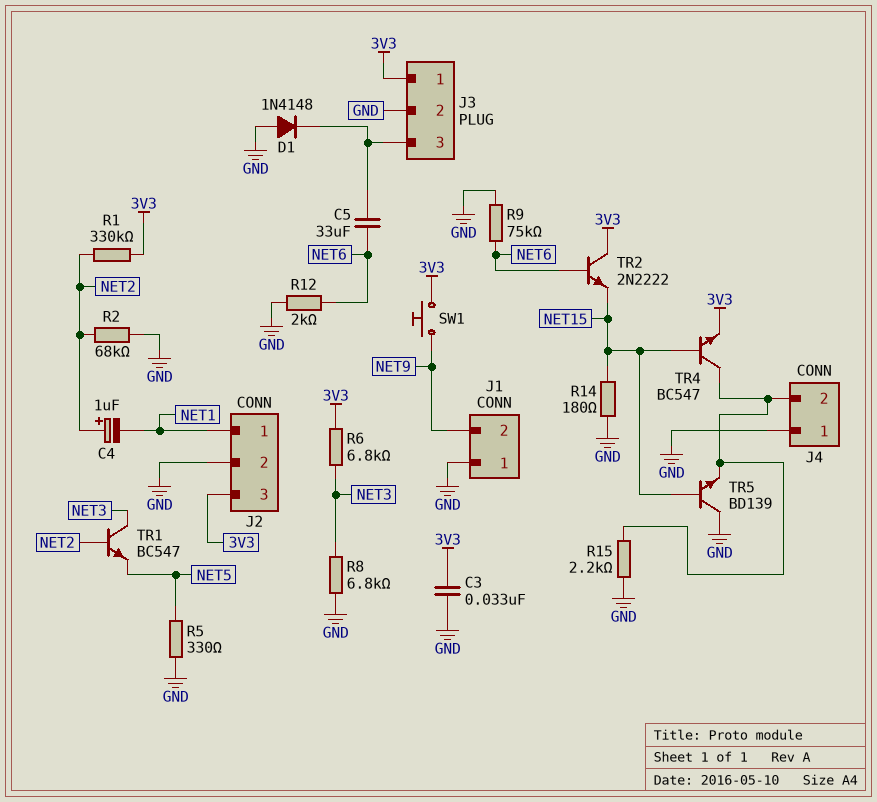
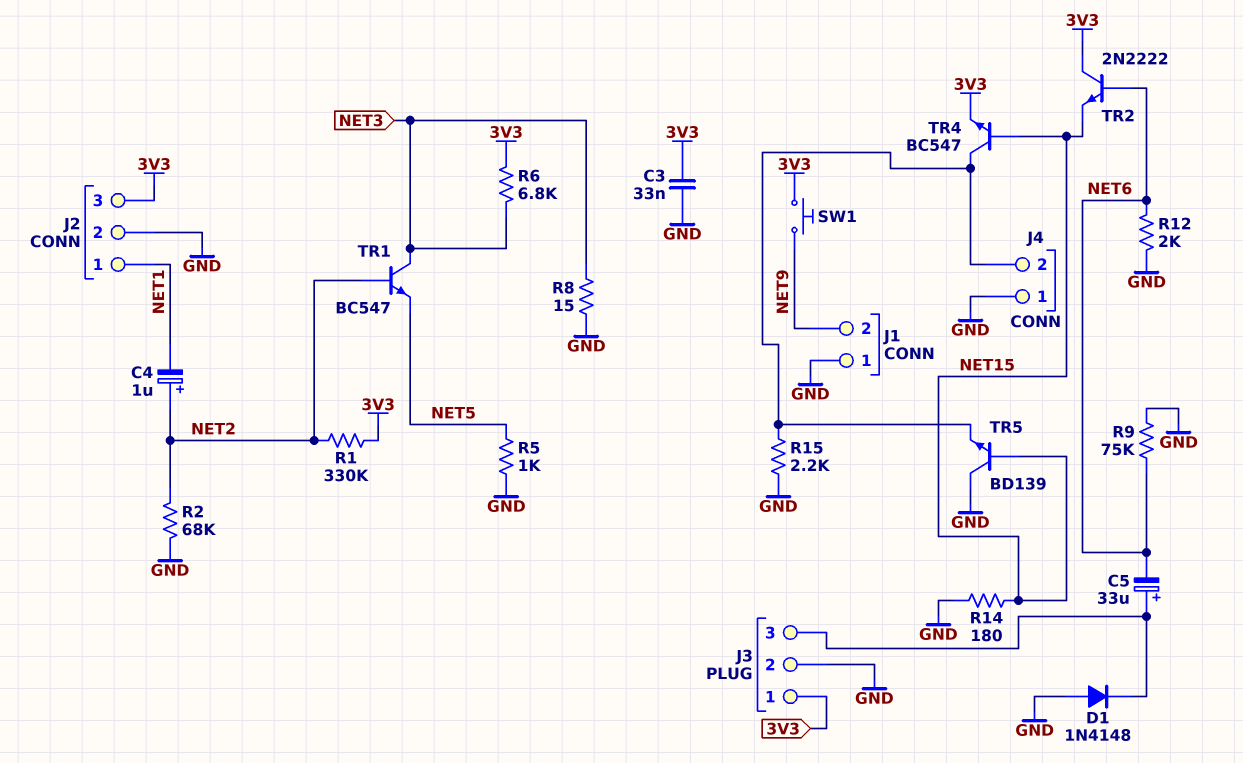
C5: 33uF (J3/3, NET6) -> 33uF (plus J3/3, minus NET6)
R5: 330 (GND, NET5) -> 1k (GND, NET5)
R8: 6.8k (GND, NET3) -> 15 (GND, NET3)

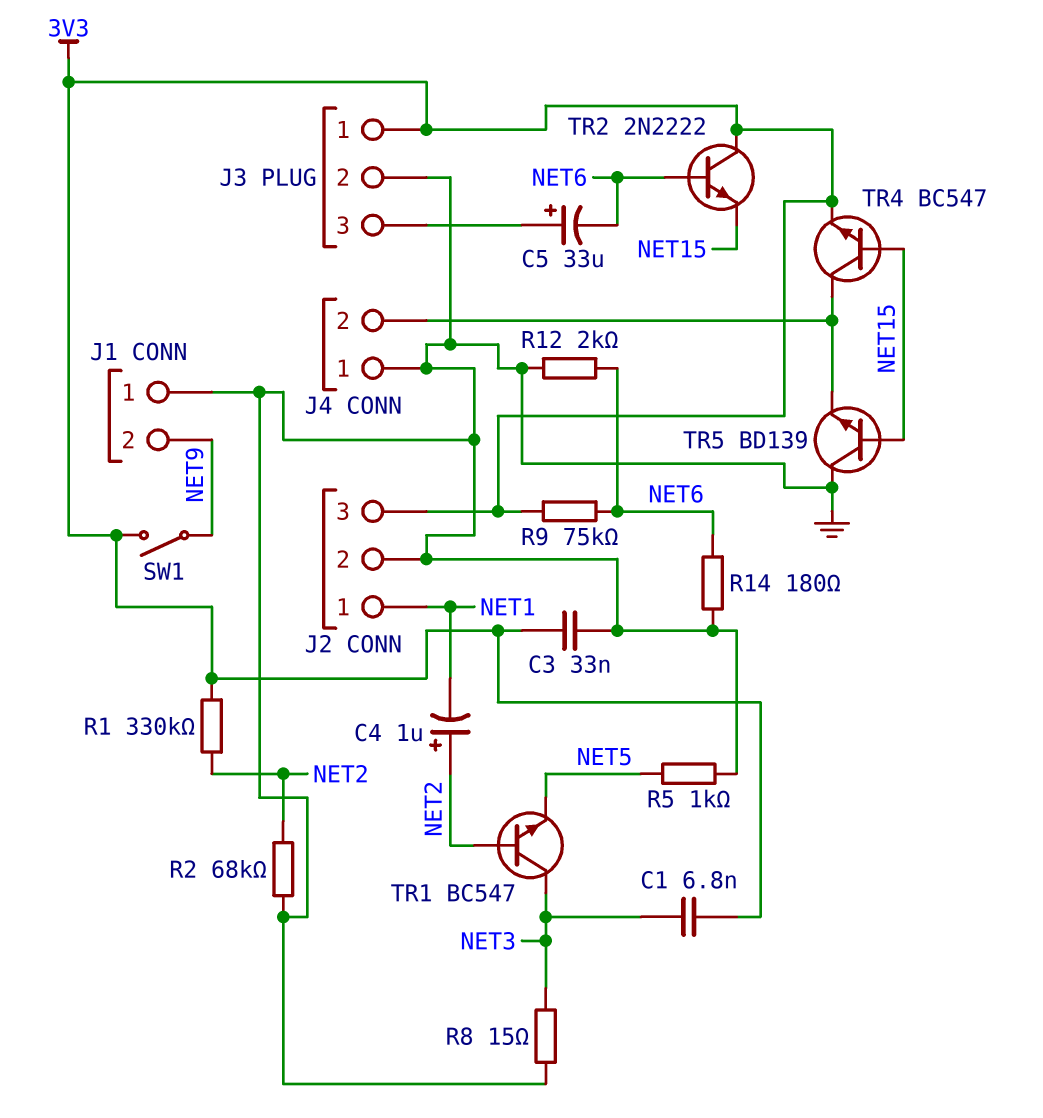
C1: none -> 6.8nF (3V3, NET3)
D1: diode 1N4148 (A GND, K J3/3) -> none
R6: 6.8k (3V3, NET3) -> none
R9: 75k (GND, NET6) -> 75k (3V3, NET6)
R14: 180 (GND, NET15) -> 180 (GND, NET6)
R15: 2.2k (GND, J4/2) -> none
SW1: button (3V3, NET9) -> switch (3V3, NET9)

